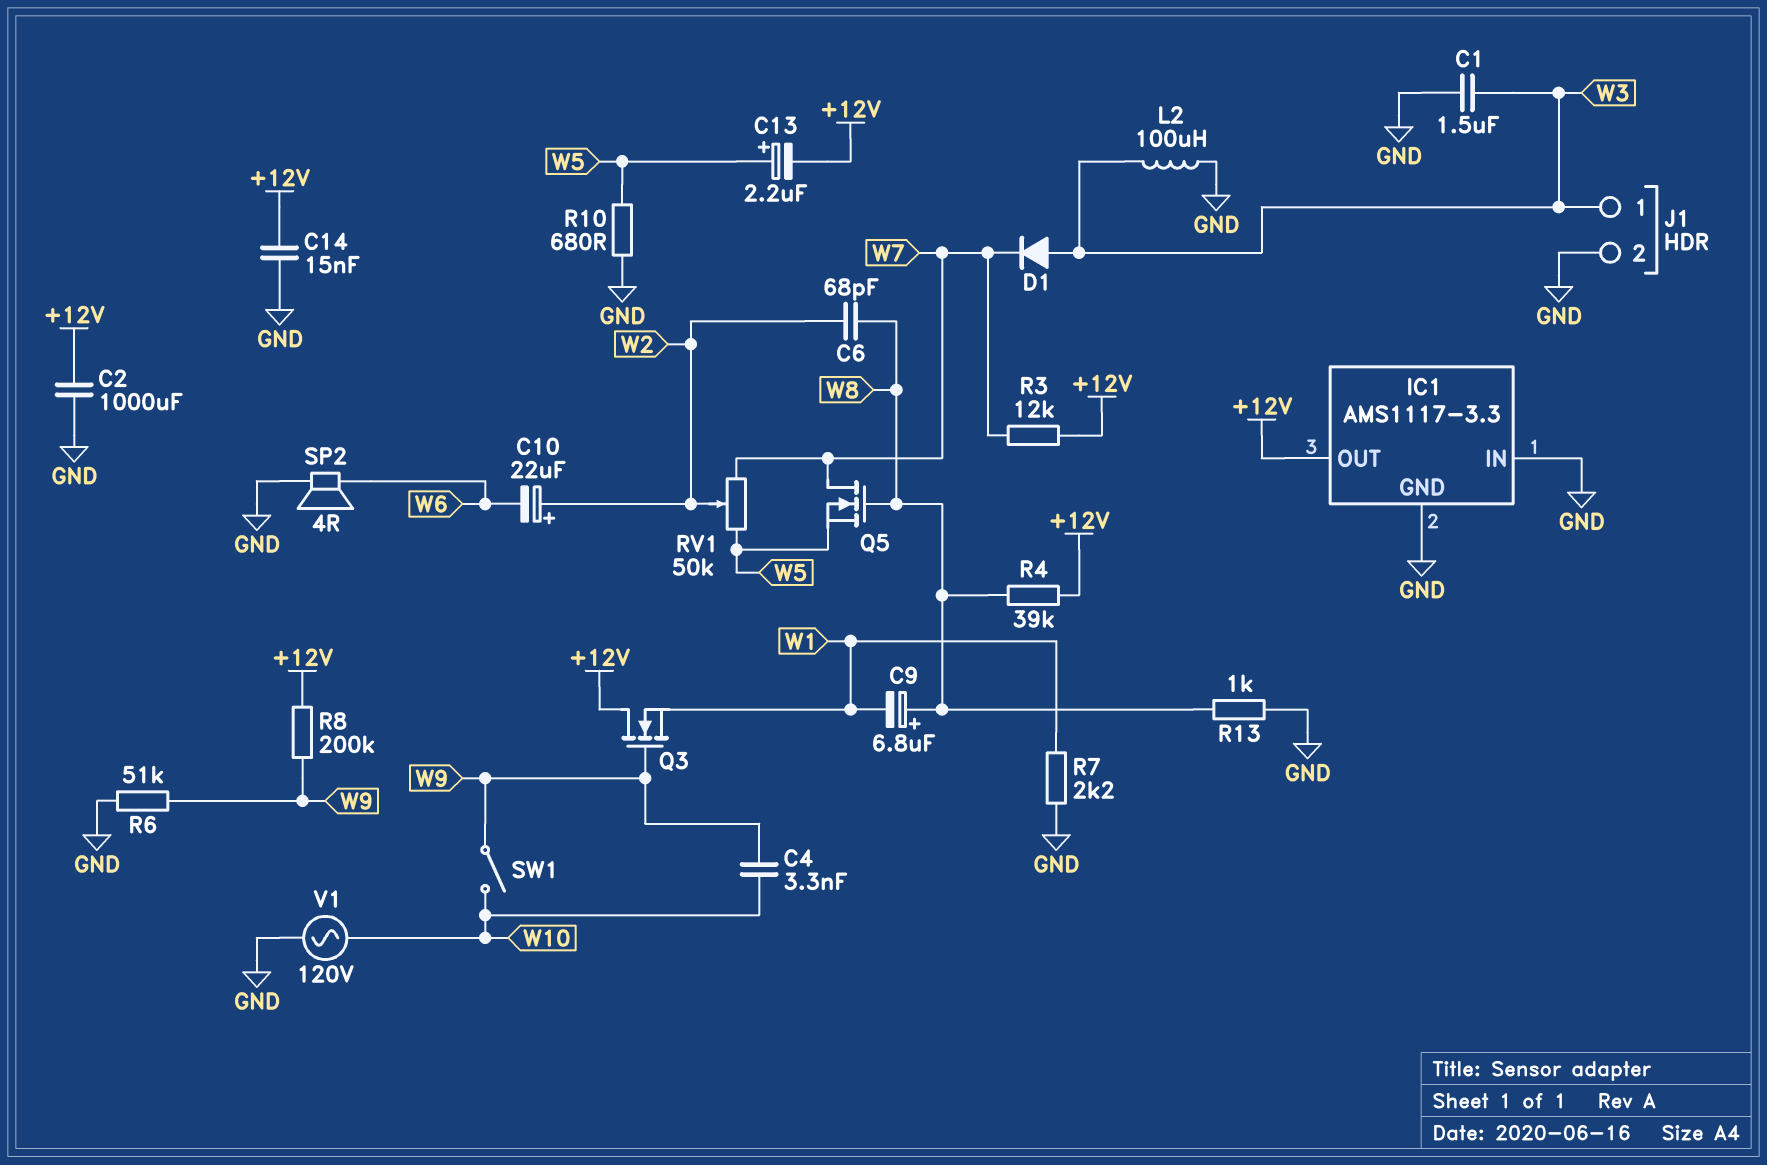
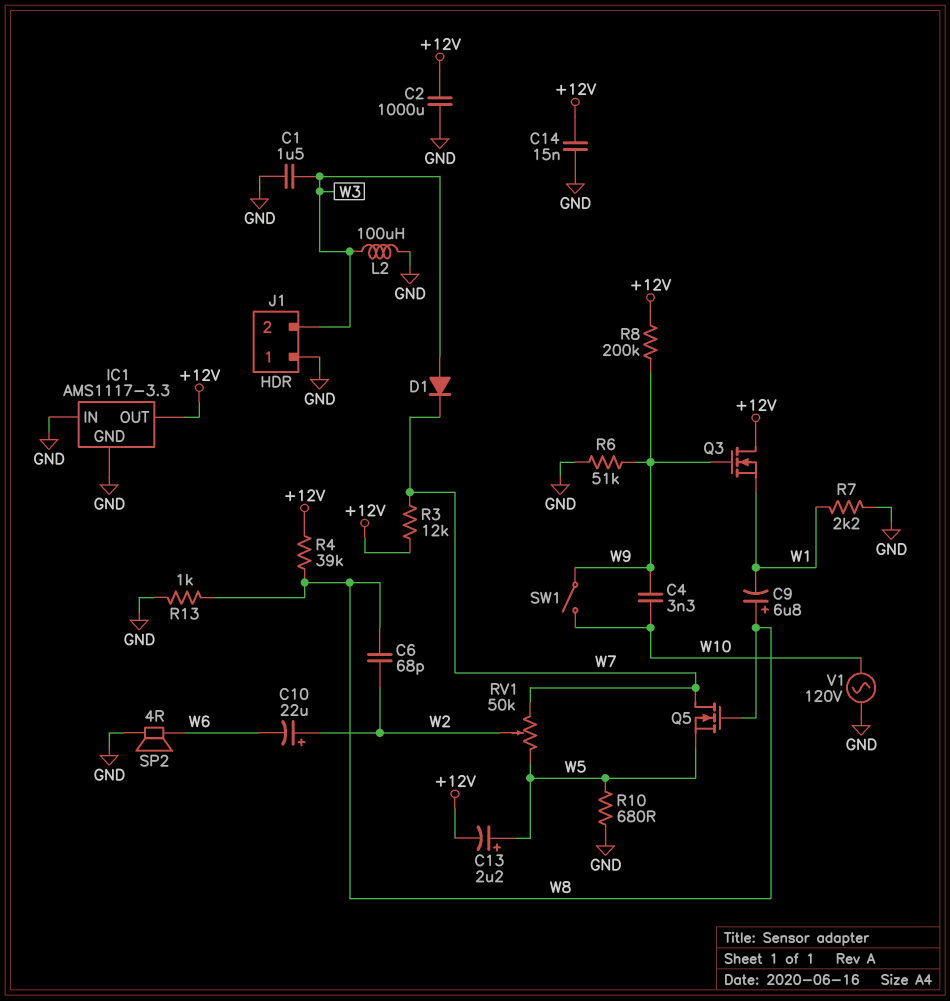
J1 pin 1: W3 -> GND
J1 pin 2: GND -> W3

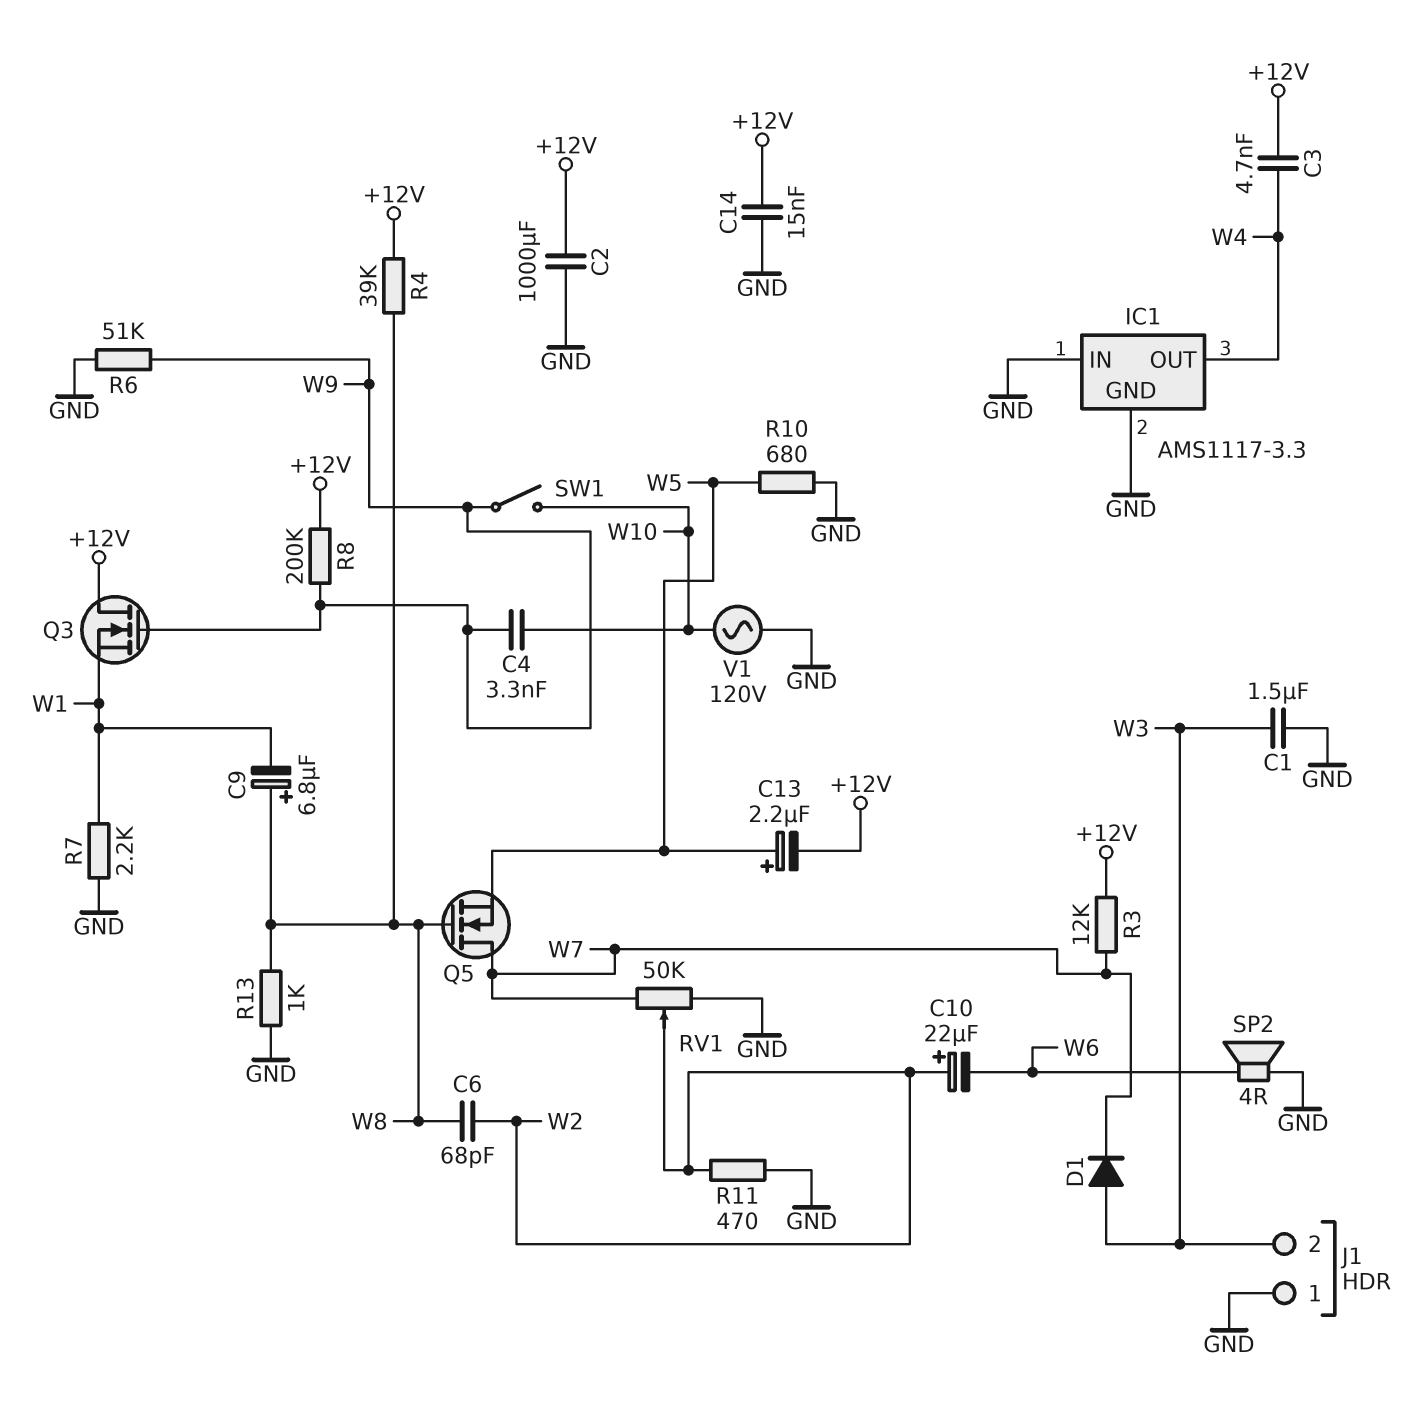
C3: none -> 4.7nF (+12V, W4)
IC1 pin OUT: +12V -> W4
L2: 100uH (GND, W3) -> none
R11: none -> 470 (GND, W2)
RV1: 50k (W5, W7, wiper W2) -> 50k (GND, W7, wiper W2)

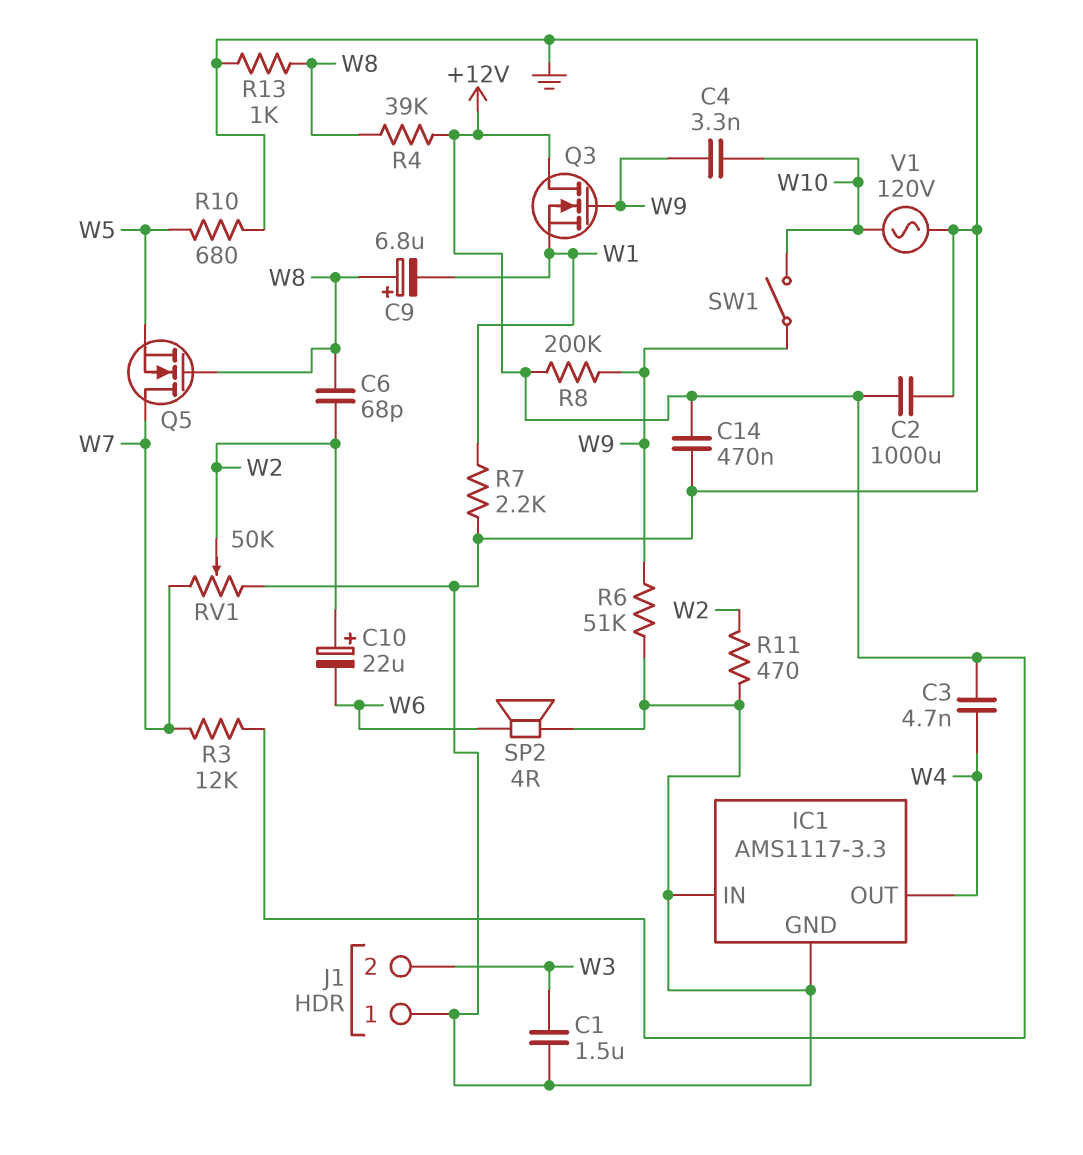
C13: 2.2uF (plus W5, minus +12V) -> none
C14: 15nF (+12V, GND) -> 470nF (+12V, GND)
D1: diode (A W3, K W7) -> none

